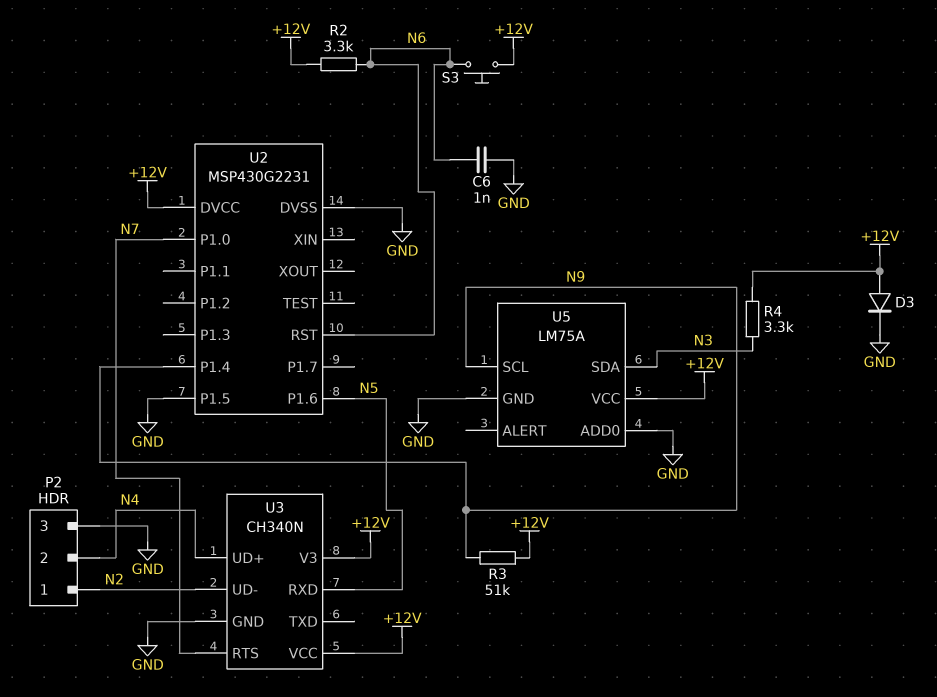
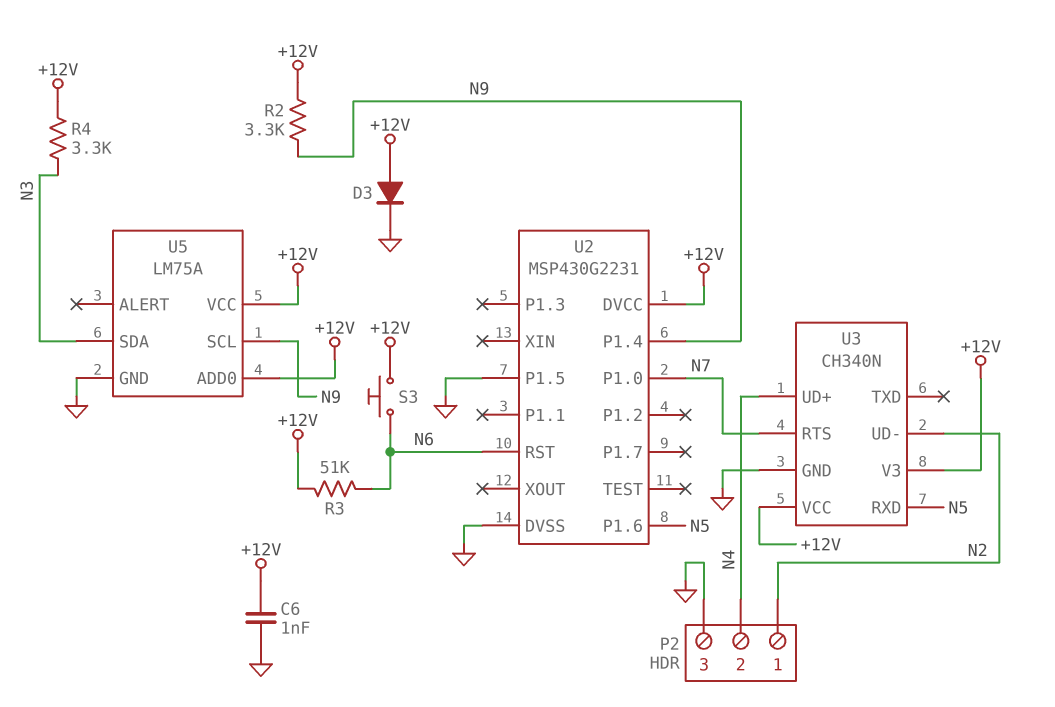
C6: 1nF (GND, N6) -> 1nF (+12V, GND)
R2: 3.3k (+12V, N6) -> 3.3k (+12V, N9)
R3: 51k (+12V, N9) -> 51k (+12V, N6)
U5 pin ADD0: GND -> +12V

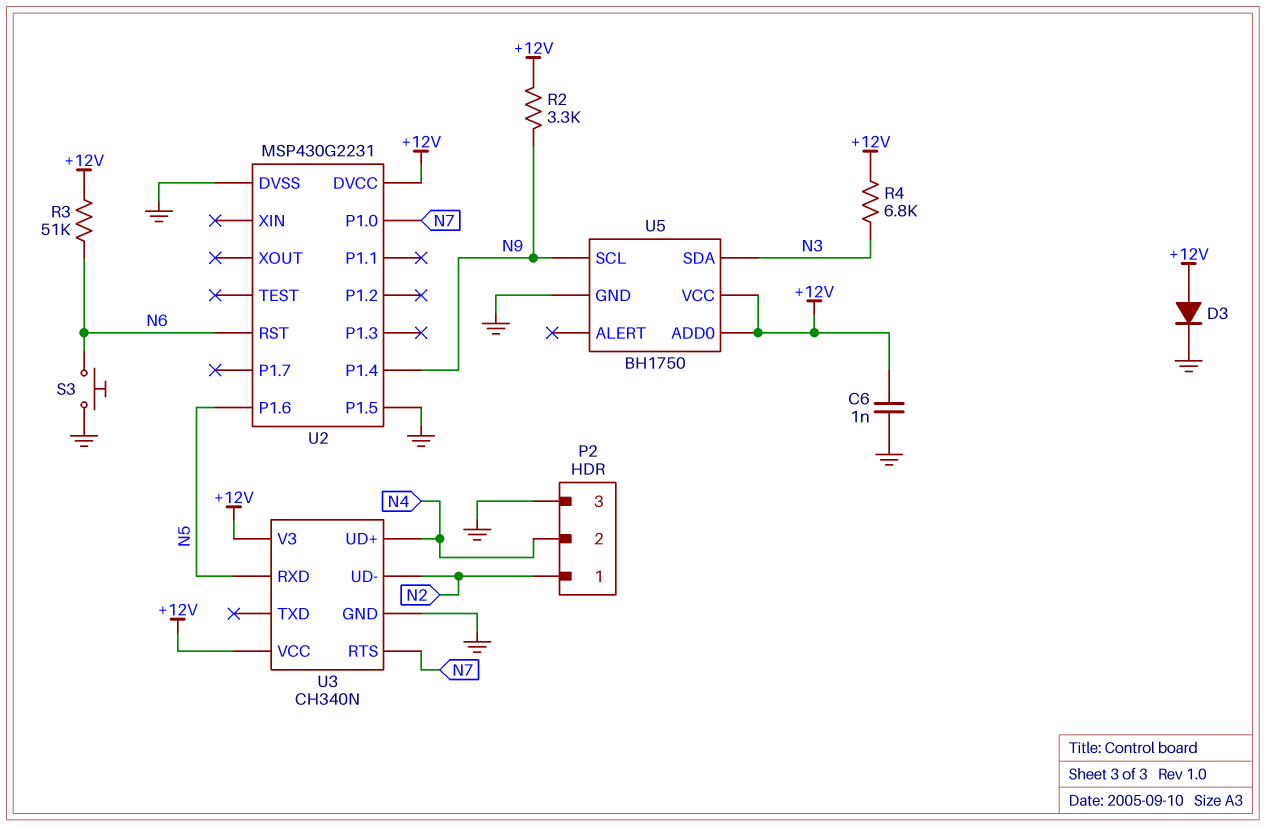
R4: 3.3k (+12V, N3) -> 6.8k (+12V, N3)
S3: button (+12V, N6) -> button (GND, N6)
U5: LM75A -> BH1750

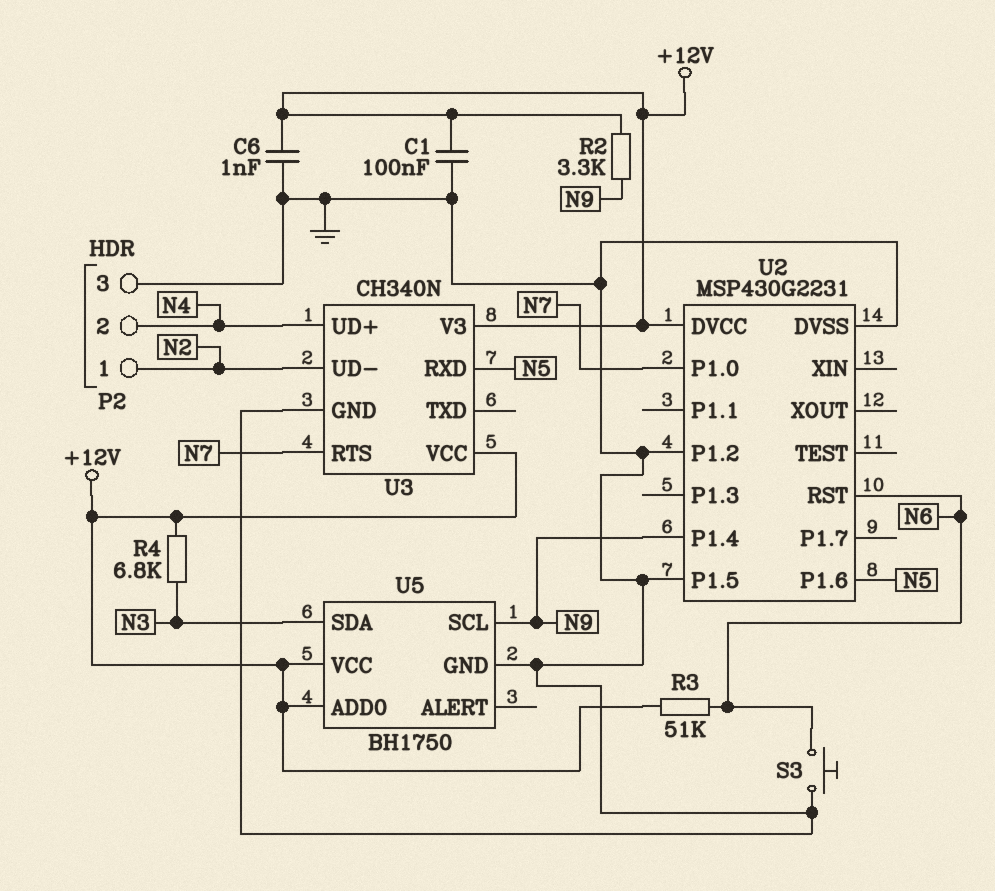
C1: none -> 100nF (+12V, GND)
D3: diode (A +12V, K GND) -> none
U2 pin P1.2: none -> GND

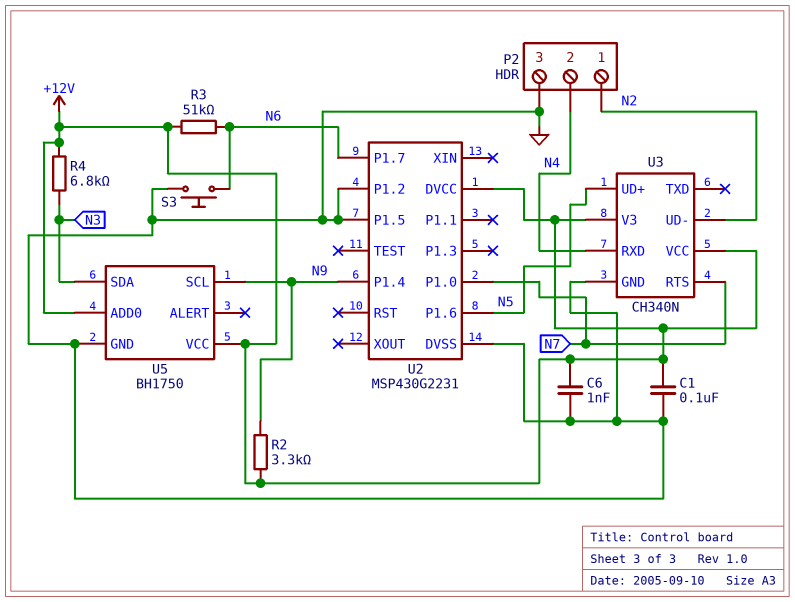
U2 pin P1.7: none -> N6
U2 pin RST: N6 -> none
U3 pin RXD: N5 -> N4
U3 pin UD+: N4 -> N5

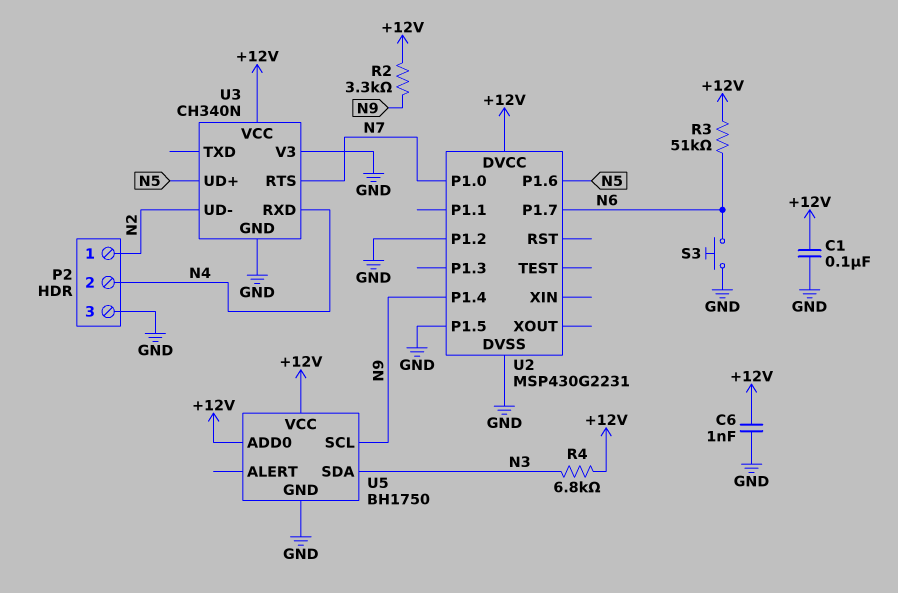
U3 pin V3: +12V -> GND

